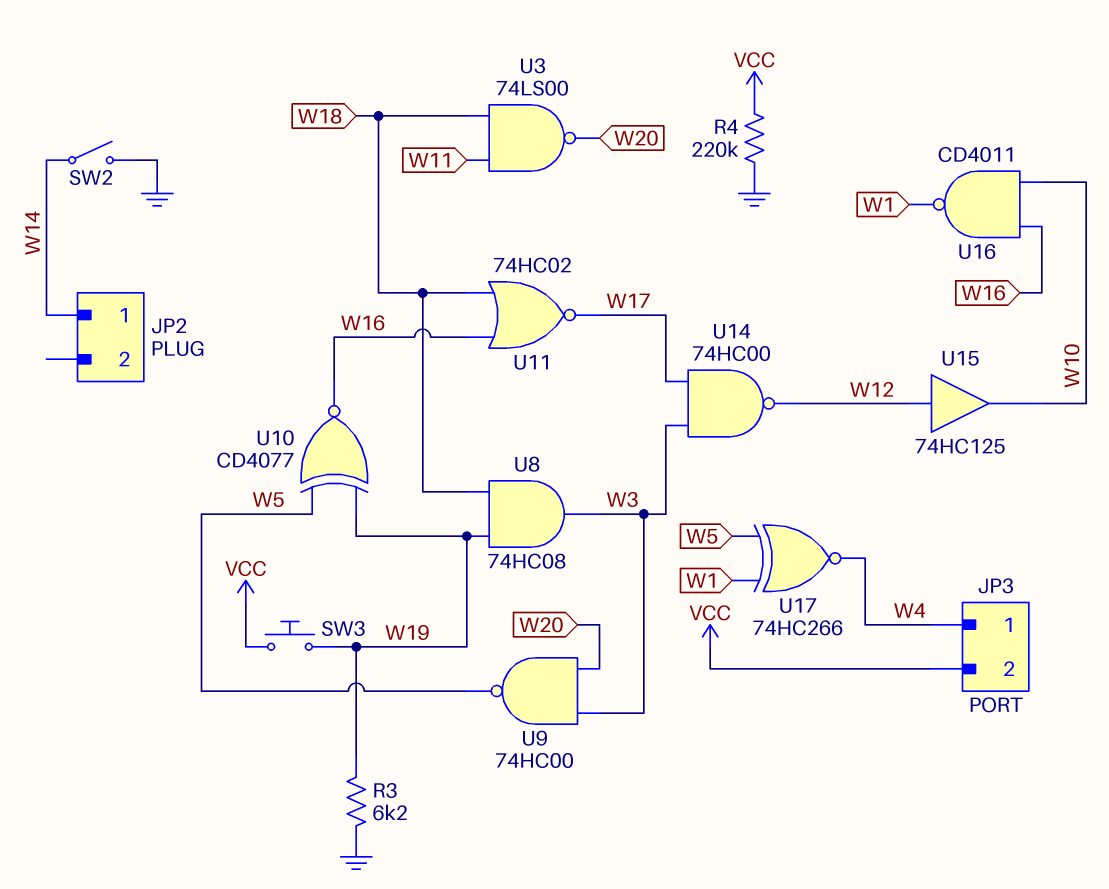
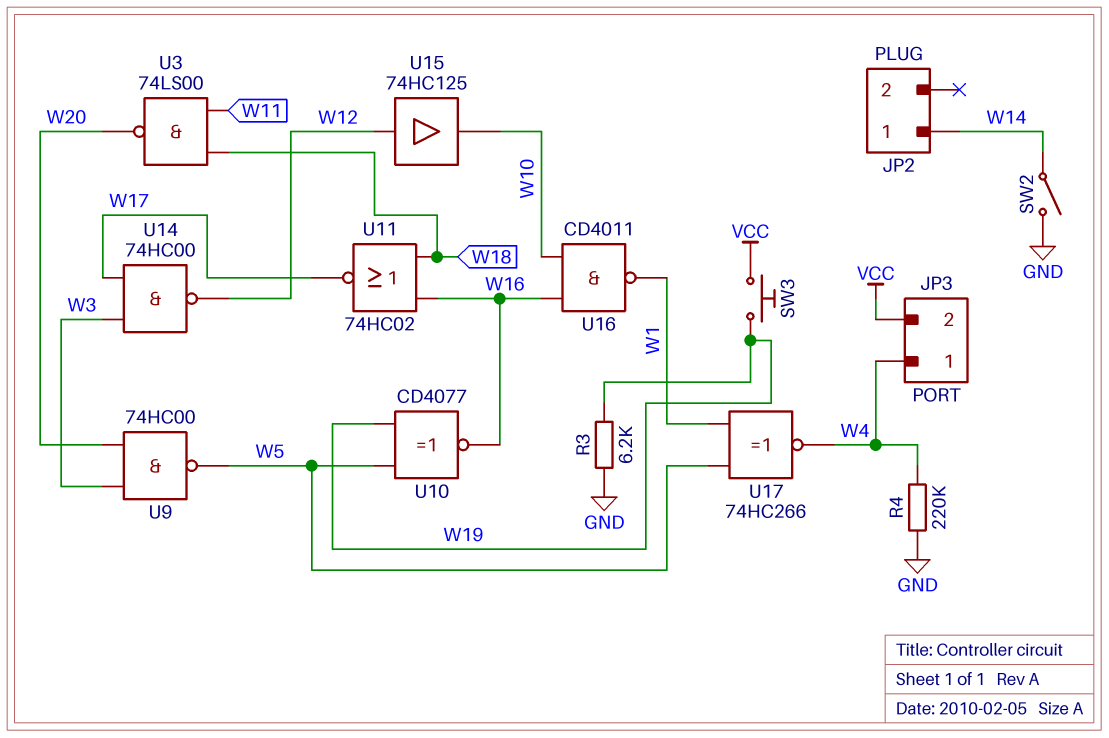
R4: 220k (GND, VCC) -> 220k (GND, W4)
U8: AND 74HC08 (in W18, in W19, out W3) -> none

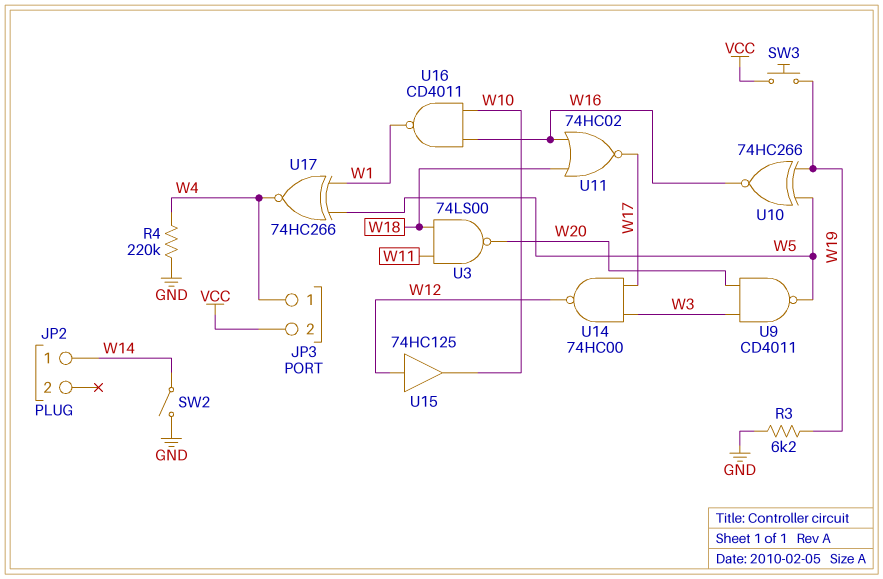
U9: NAND 74HC00 (in W3, in W20, out W5) -> NAND CD4011 (in W3, in W20, out W5)
U10: XNOR CD4077 (in W5, in W19, out W16) -> XNOR 74HC266 (in W5, in W19, out W16)

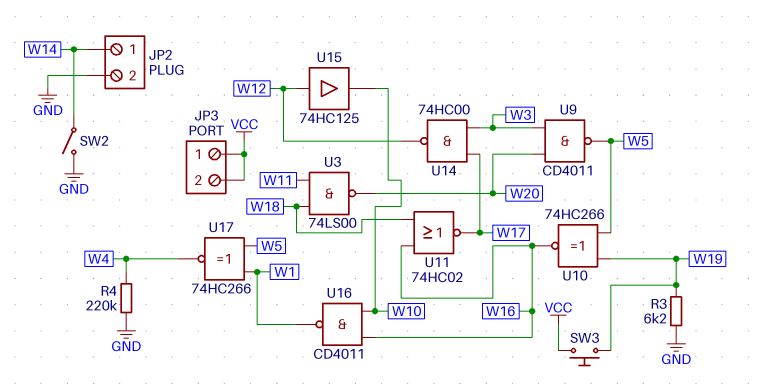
JP2 pin 2: none -> GND
JP3 pin 1: W4 -> VCC

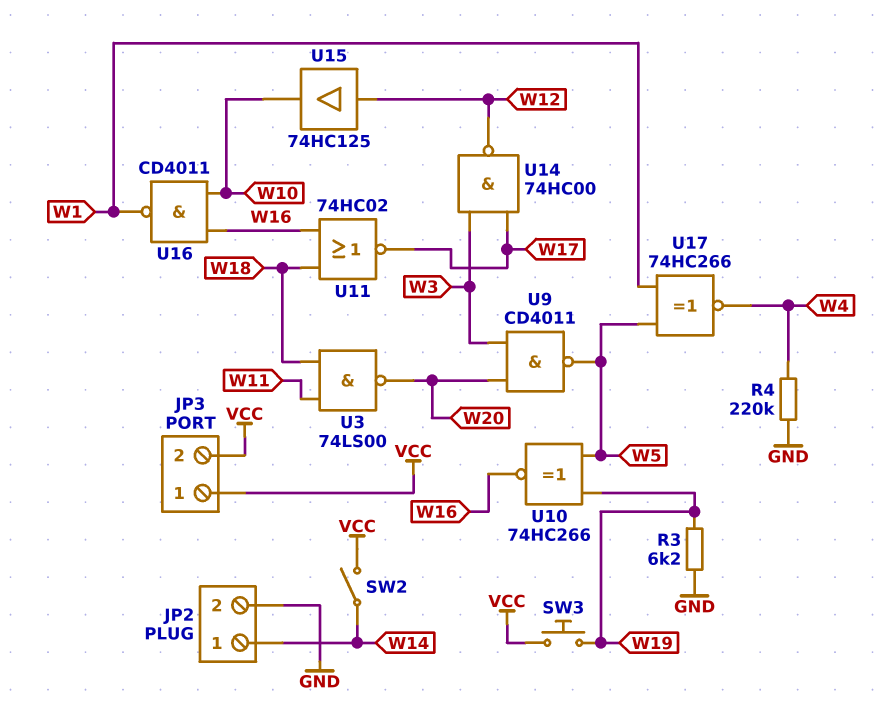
SW2: switch (GND, W14) -> switch (VCC, W14)

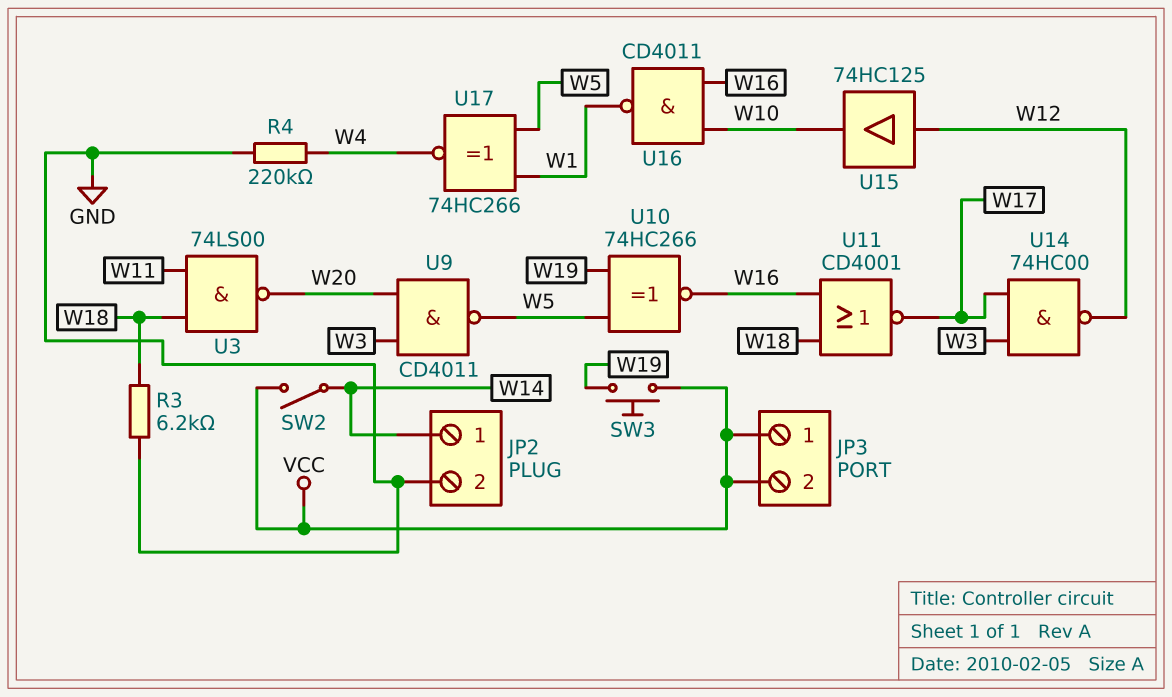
R3: 6.2k (GND, W19) -> 6.2k (GND, W18)
U11: NOR 74HC02 (in W16, in W18, out W17) -> NOR CD4001 (in W16, in W18, out W17)

